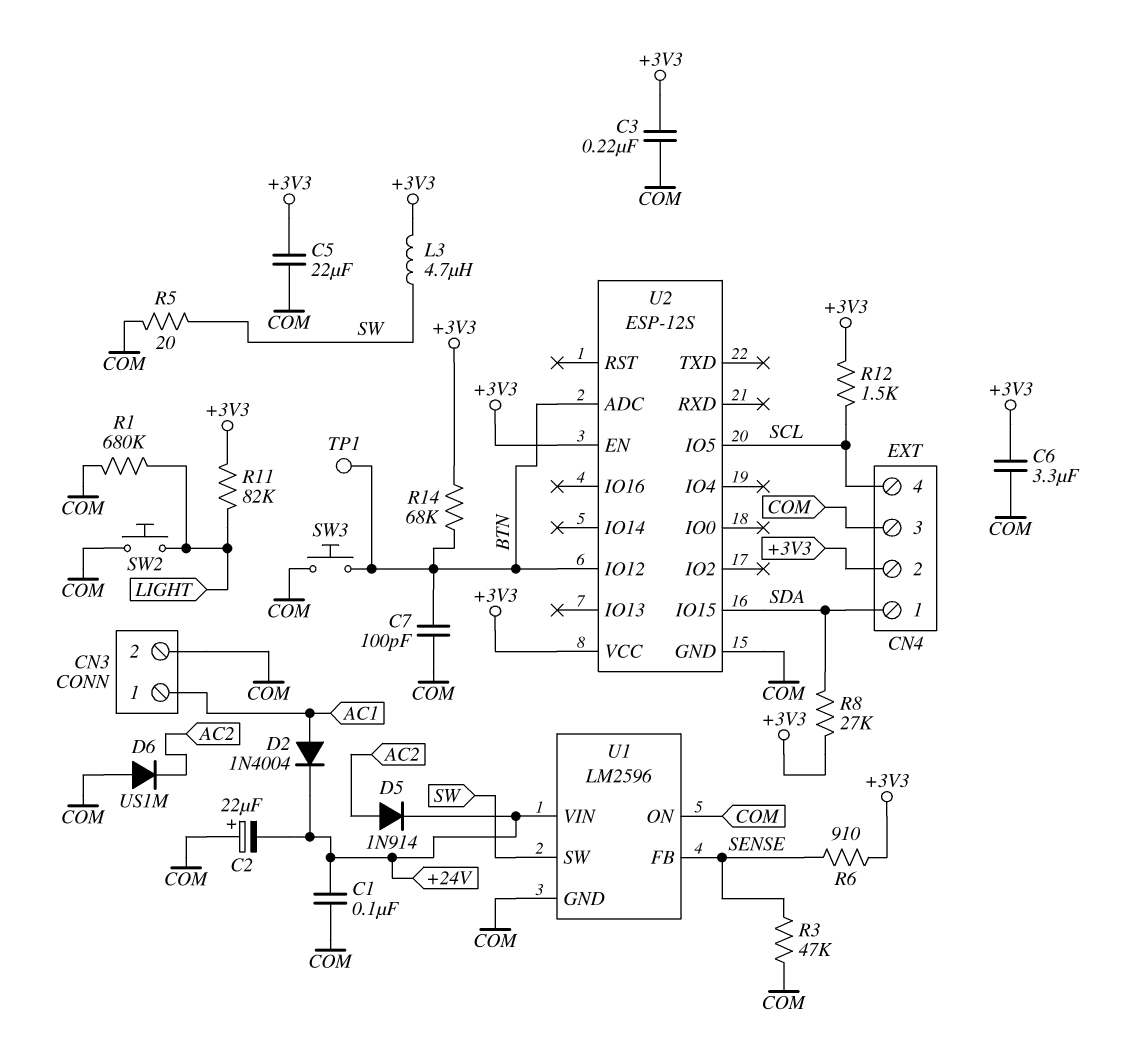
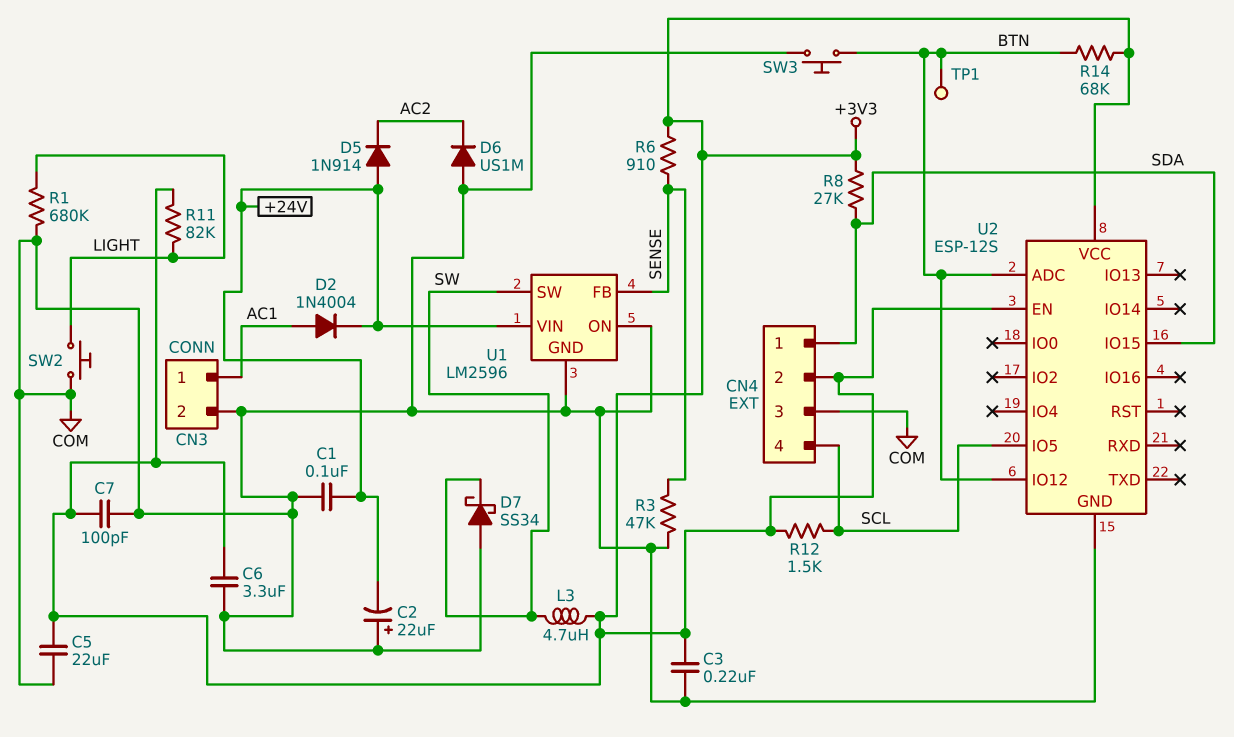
C7: 100pF (BTN, COM) -> 100pF (+3V3, COM)
D5: diode 1N914 (A AC2, K +24V) -> diode 1N914 (A +24V, K AC2)
D7: none -> schottky SS34 (A COM, K SW)
R5: 20 (COM, SW) -> none

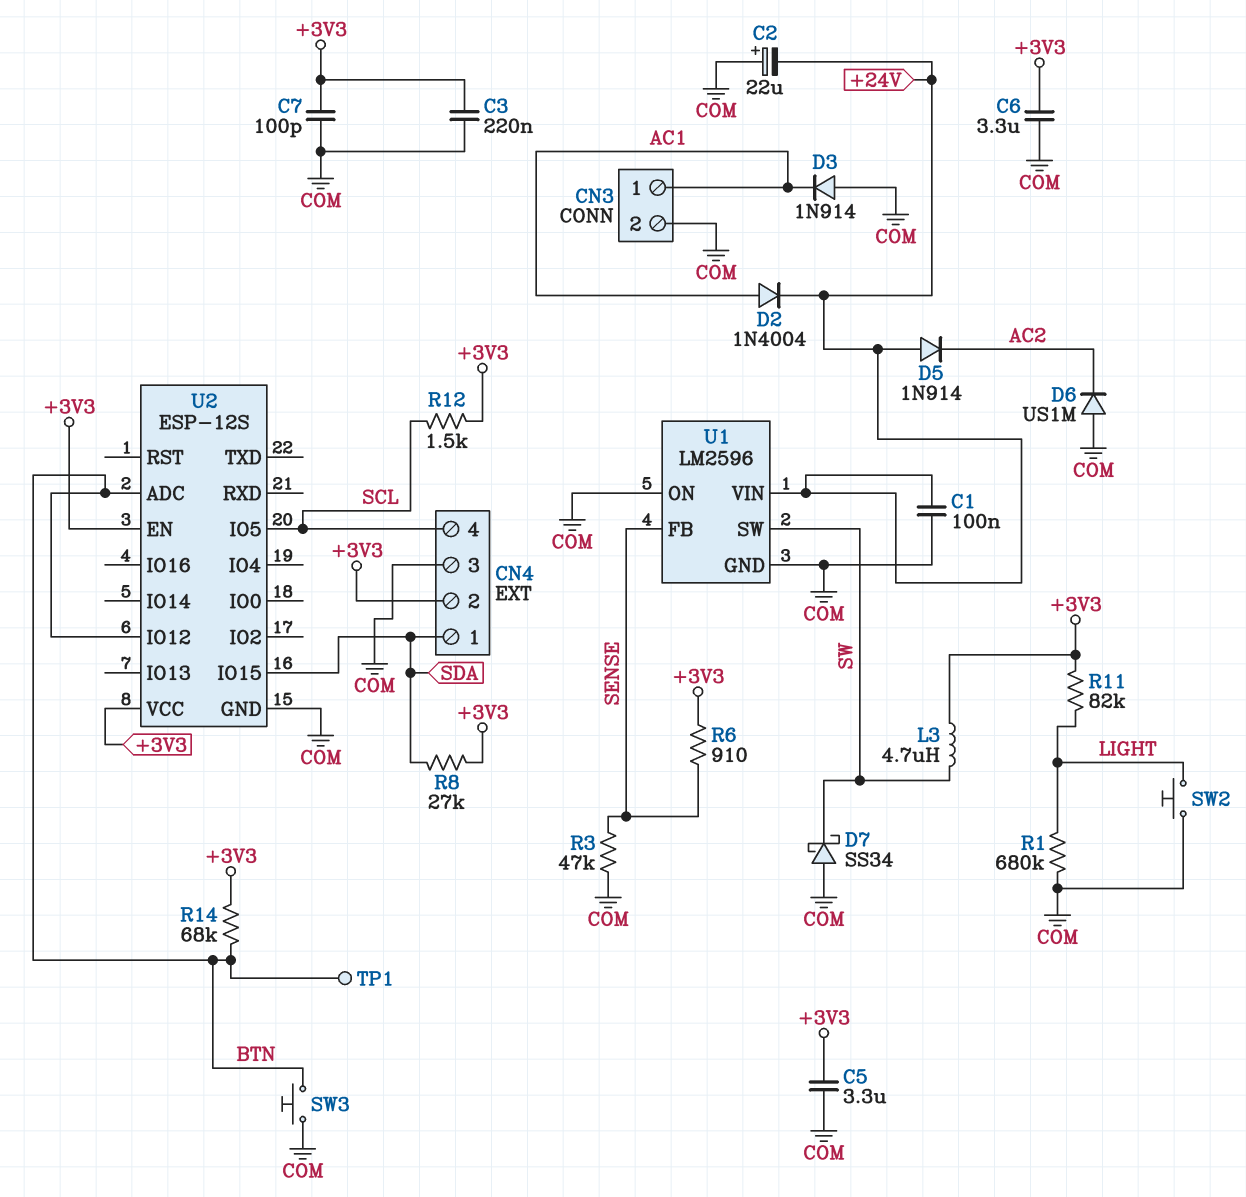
C5: 22uF (+3V3, COM) -> 3.3uF (+3V3, COM)
D3: none -> diode 1N914 (A COM, K AC1)

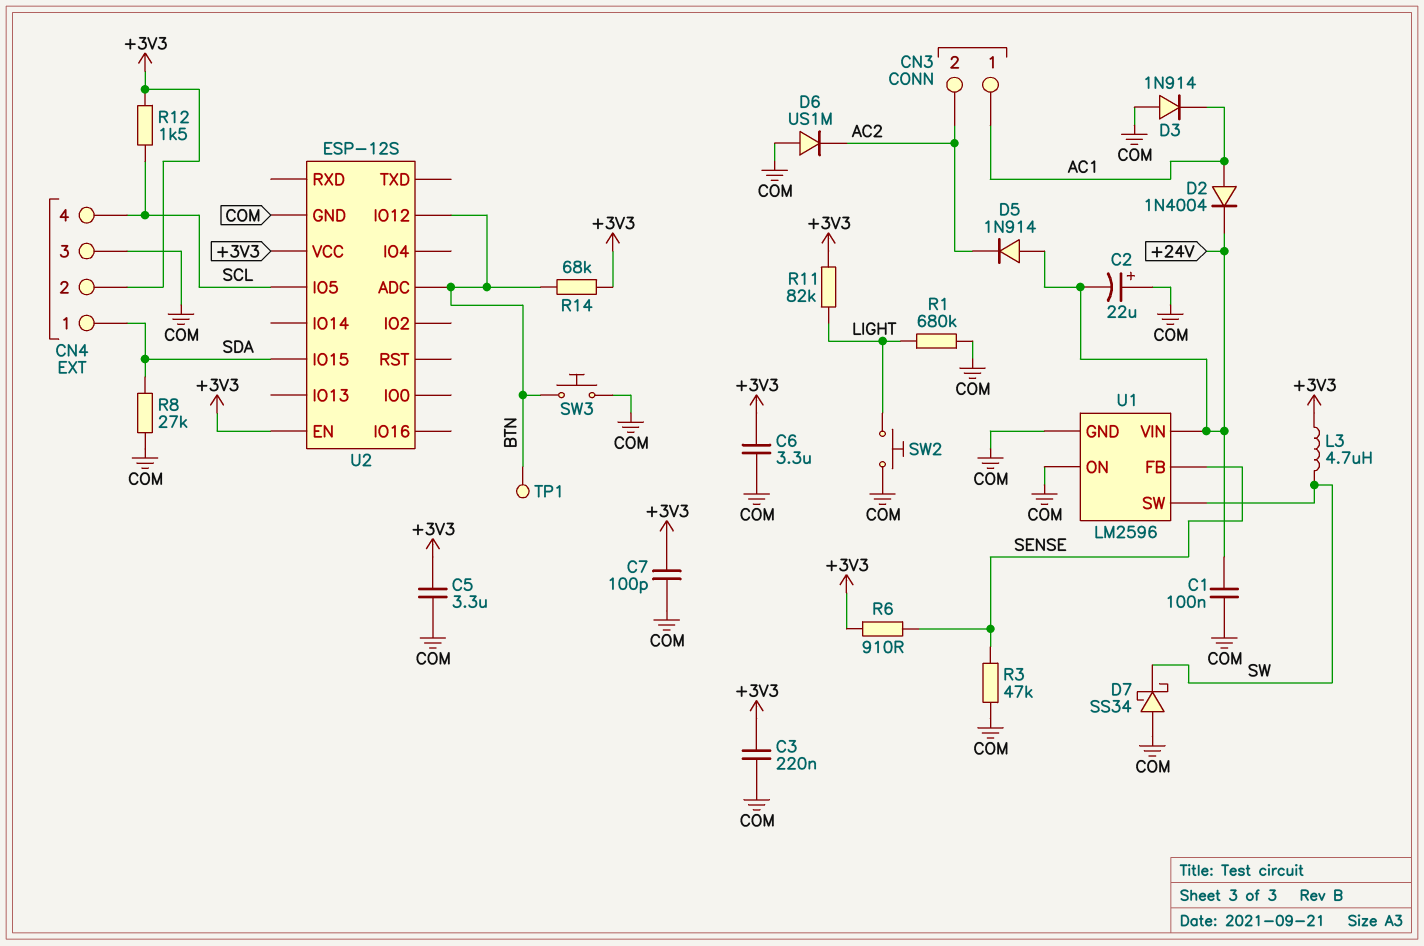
CN3 pin 2: COM -> AC2
R8: 27k (+3V3, SDA) -> 27k (COM, SDA)

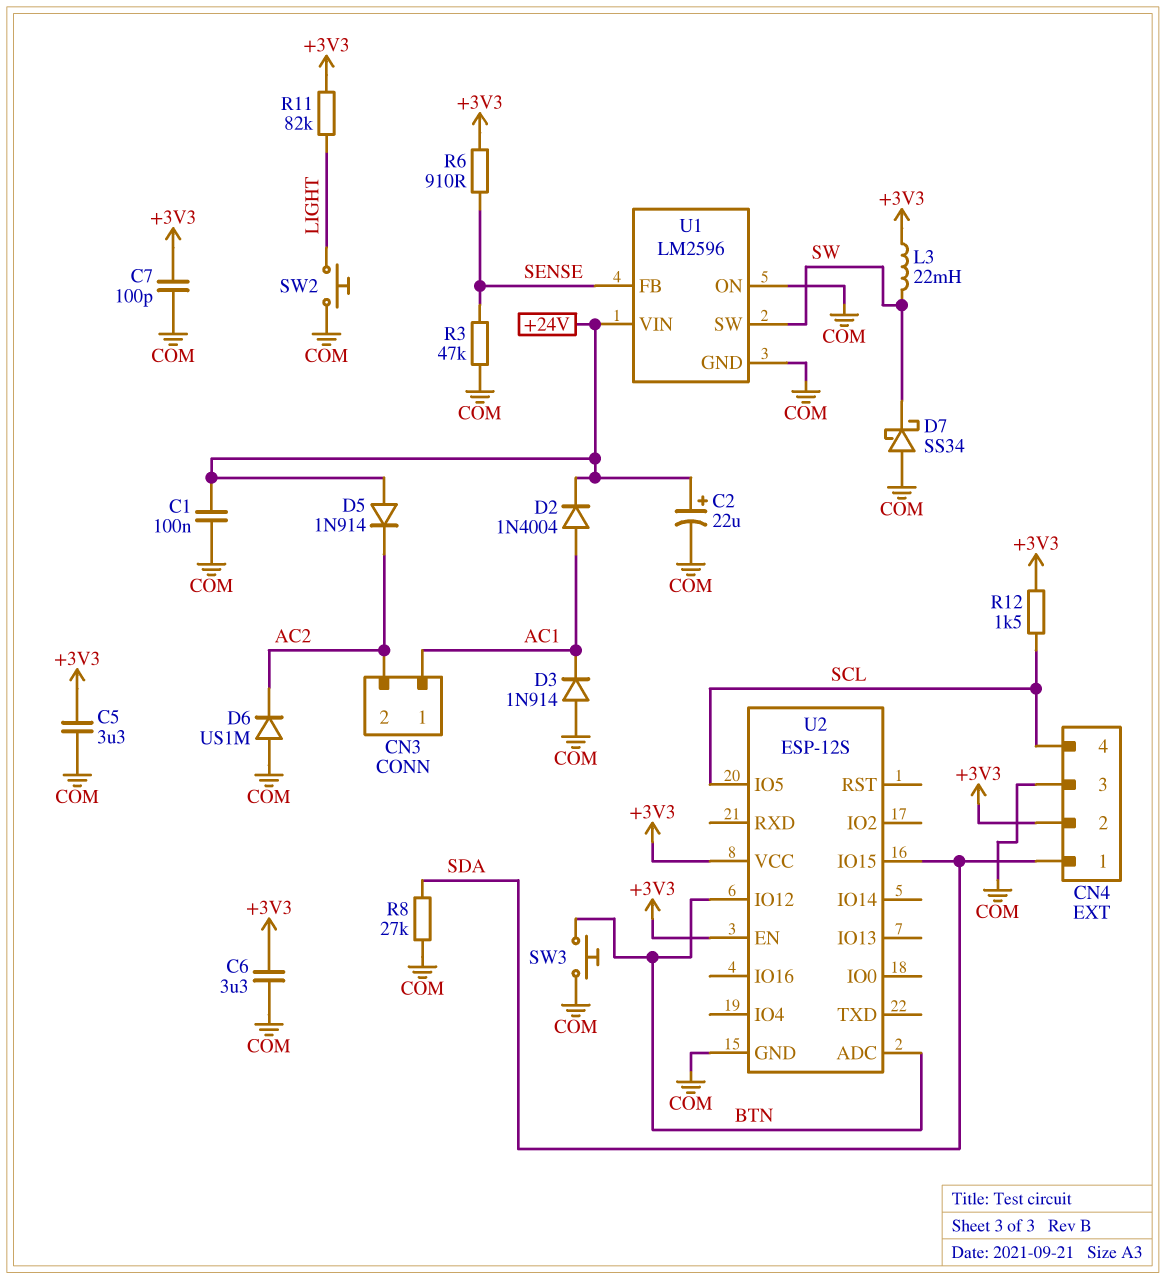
C2: 22uF (plus COM, minus +24V) -> 22uF (plus +24V, minus COM)
C3: 220nF (+3V3, COM) -> none
L3: 4.7uH (+3V3, SW) -> 22mH (+3V3, SW)
R1: 680k (COM, LIGHT) -> none
R14: 68k (+3V3, BTN) -> none
TP1: test point (BTN) -> none

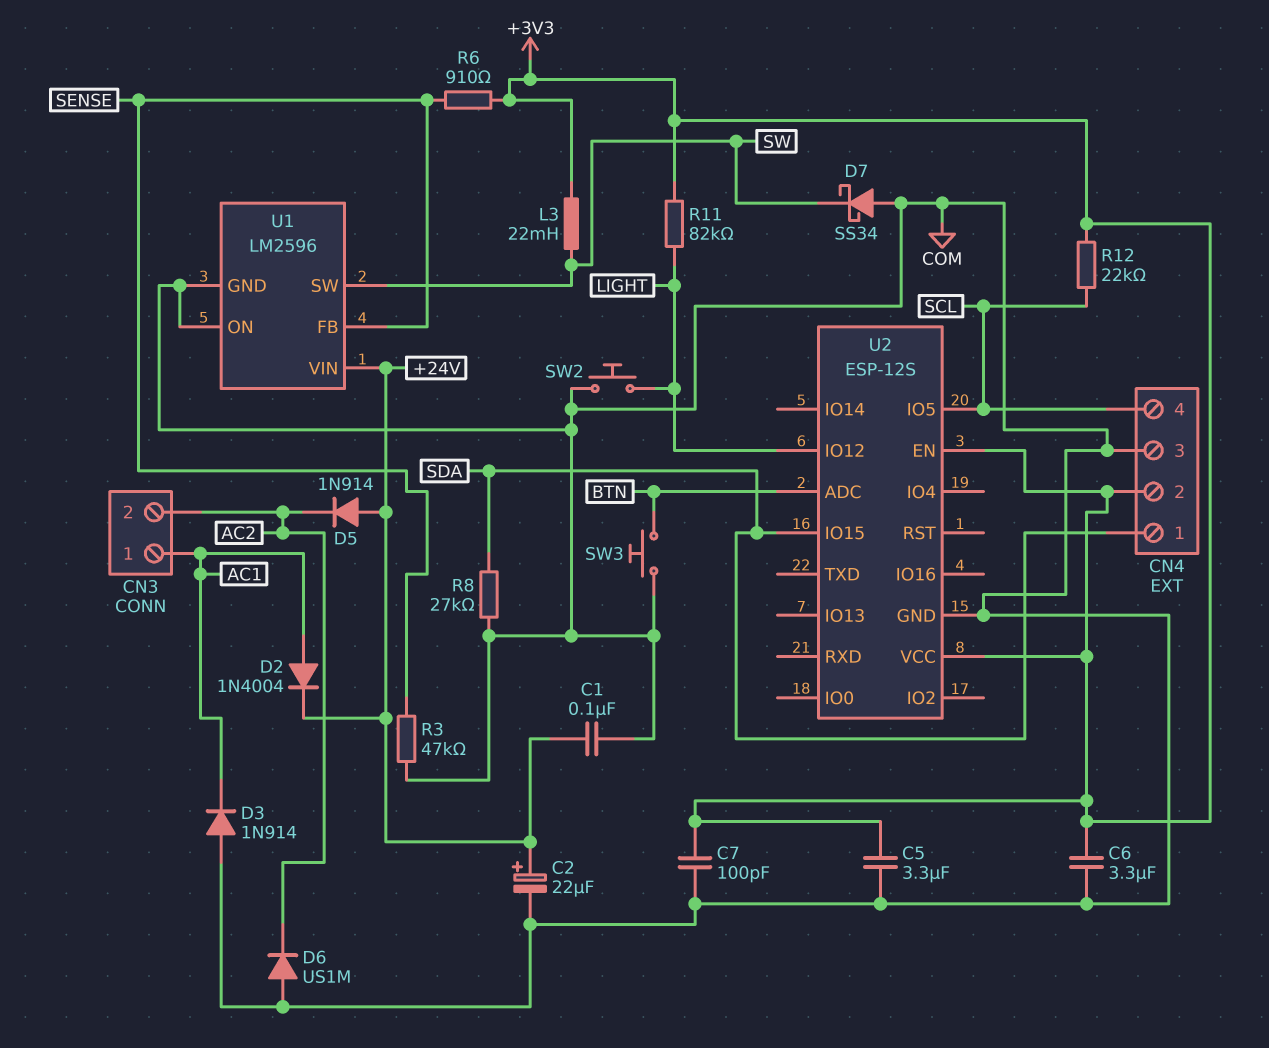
R12: 1.5k (+3V3, SCL) -> 22k (+3V3, SCL)
U2 pin IO12: BTN -> LIGHT

